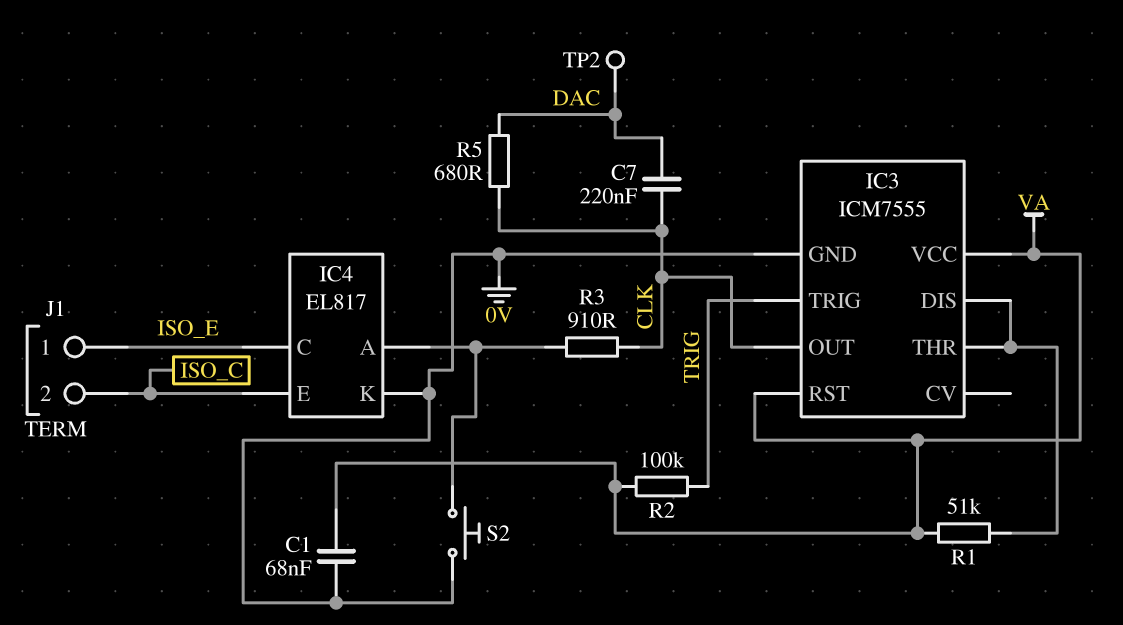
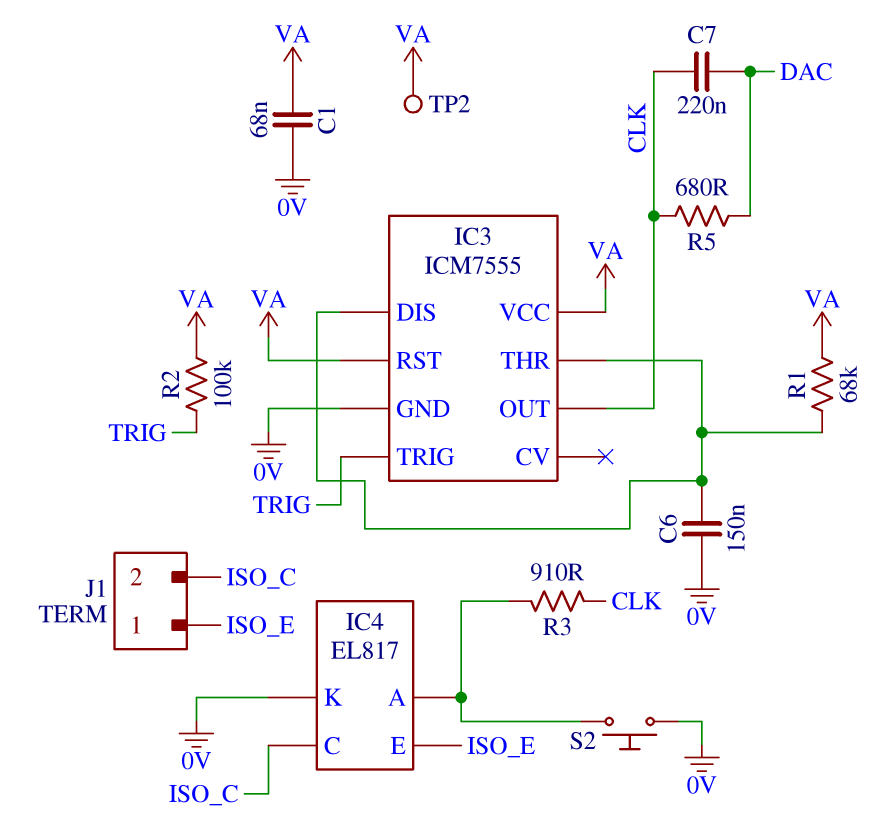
C6: none -> 150nF (0V, IC3/DIS)
IC4 pin C: ISO_E -> ISO_C
IC4 pin E: ISO_C -> ISO_E
R1: 51k (IC3/DIS, VA) -> 68k (IC3/DIS, VA)
TP2: test point (DAC) -> test point (VA)

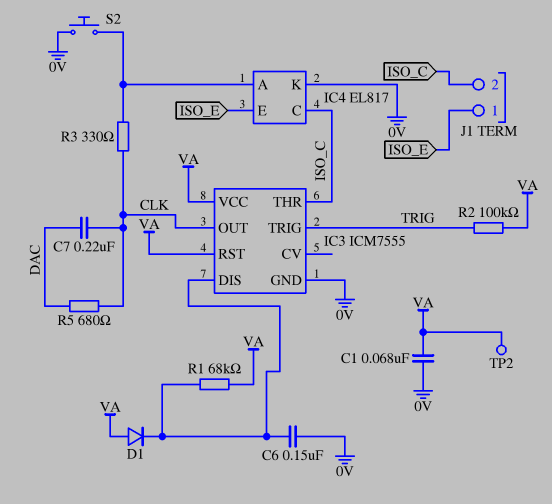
D1: none -> diode (A VA, K IC3/DIS)
IC3 pin THR: IC3/DIS -> ISO_C
R3: 910 (CLK, IC4/A) -> 330 (CLK, IC4/A)

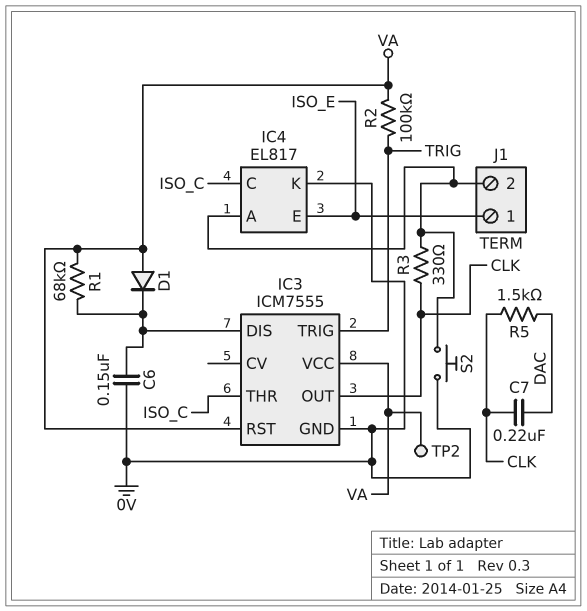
C1: 68nF (0V, VA) -> none
J1 pin 2: ISO_C -> IC4/A
R5: 680 (CLK, DAC) -> 1.5k (CLK, DAC)

